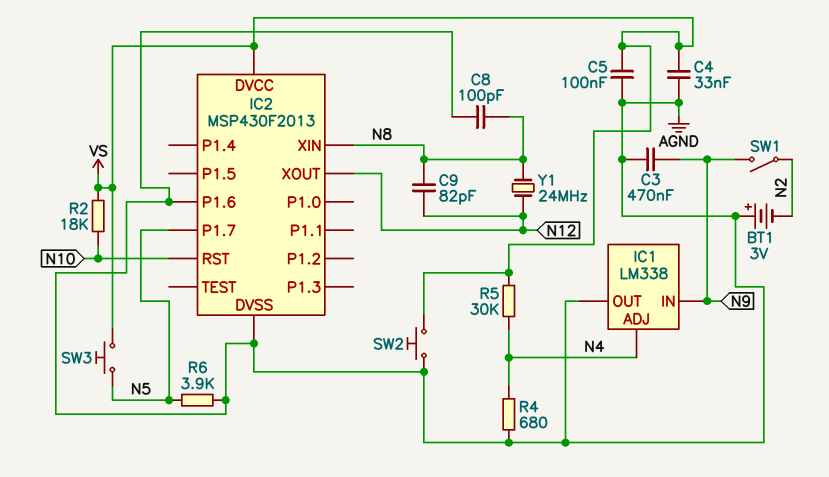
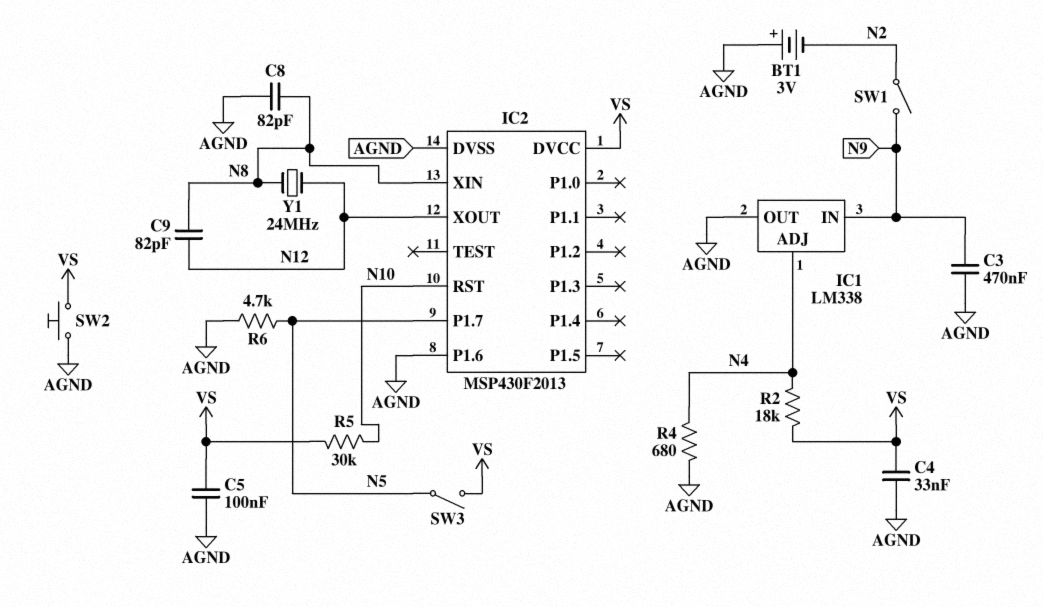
C8: 100pF (AGND, N8) -> 82pF (AGND, N8)
R2: 18k (N10, VS) -> 18k (N4, VS)
R5: 30k (N4, VS) -> 30k (N10, VS)
R6: 3.9k (AGND, N5) -> 4.7k (AGND, N5)
SW3: button (N5, VS) -> switch (N5, VS)

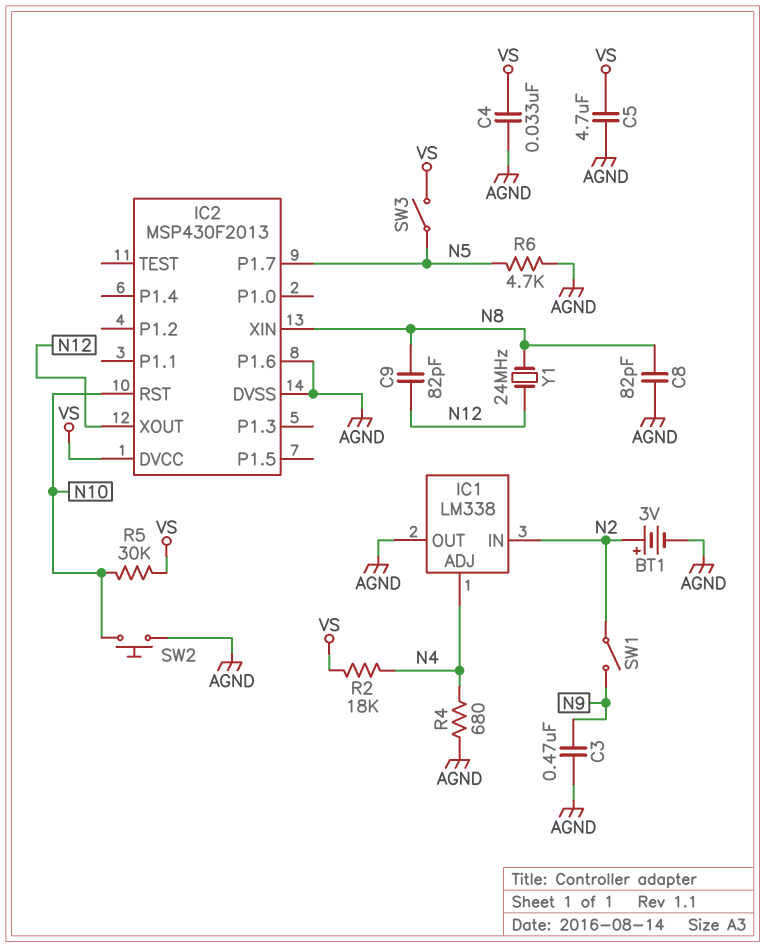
BT1: 3V (plus AGND, minus N2) -> 3V (plus N2, minus AGND)
C5: 100nF (AGND, VS) -> 4.7uF (AGND, VS)
IC1 pin IN: N9 -> N2
SW2: button (AGND, VS) -> button (AGND, N10)

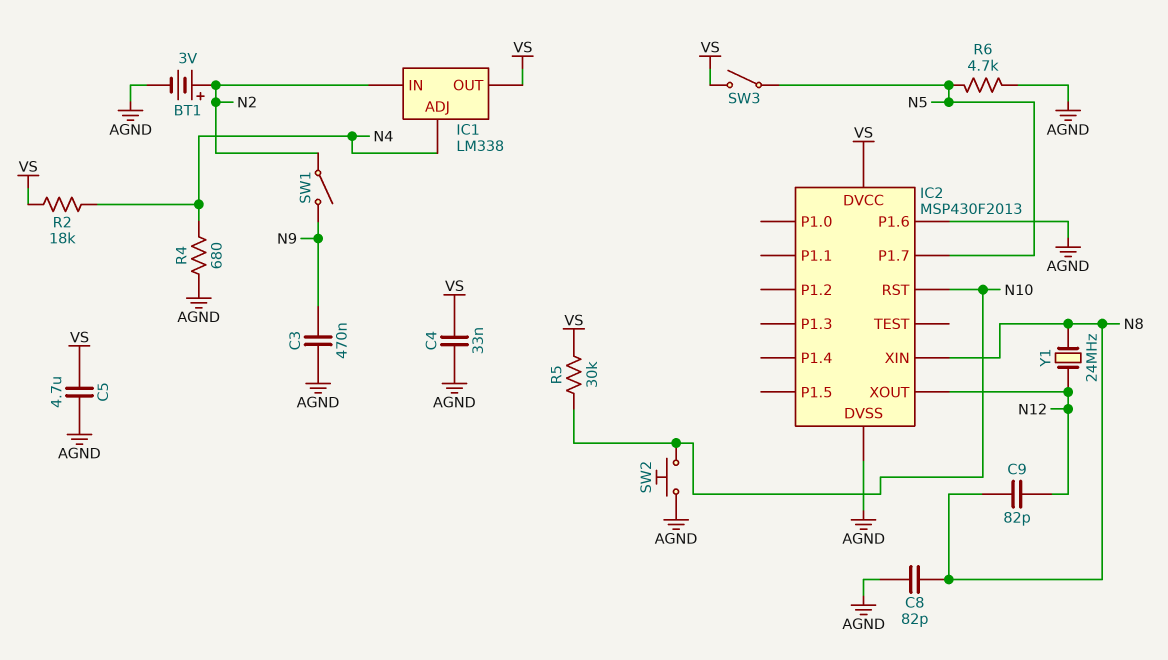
IC1 pin OUT: AGND -> VS

